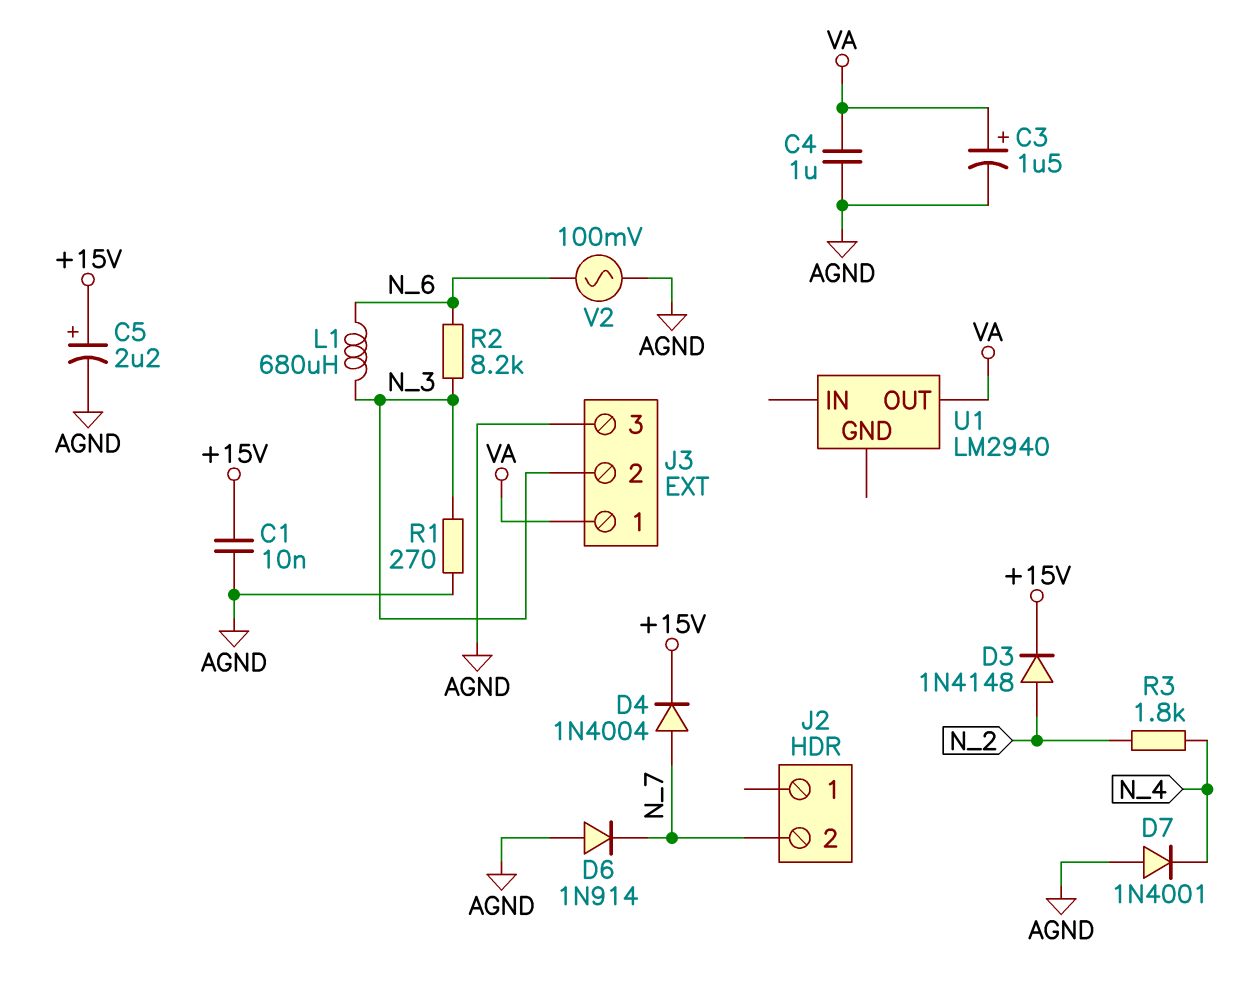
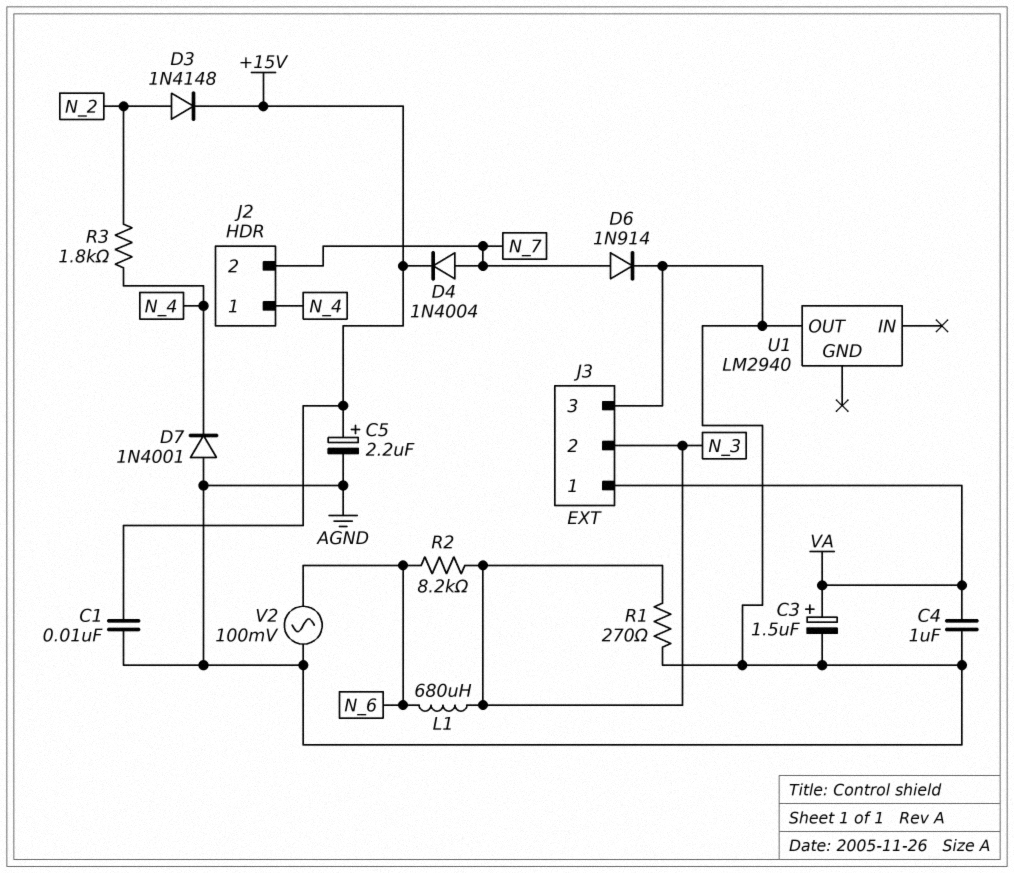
D6: diode 1N914 (A AGND, K N_7) -> diode 1N914 (A N_7, K AGND)
J2 pin 1: none -> N_4
U1 pin OUT: VA -> AGND

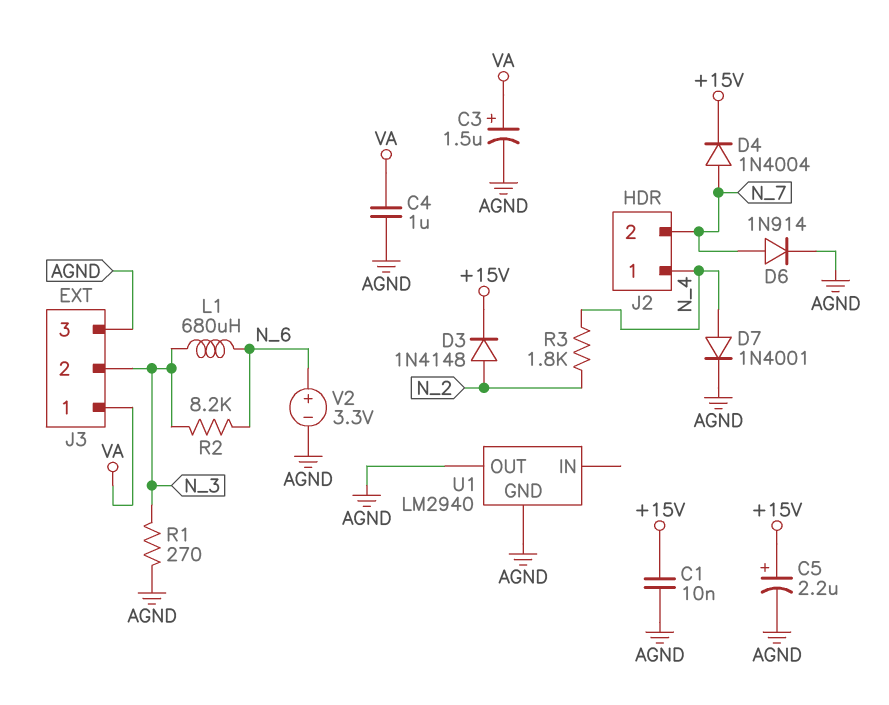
D7: diode 1N4001 (A AGND, K N_4) -> diode 1N4001 (A N_4, K AGND)
U1 pin GND: none -> AGND
V2: AC 100mV (AGND, N_6) -> 3.3V (plus N_6, minus AGND)

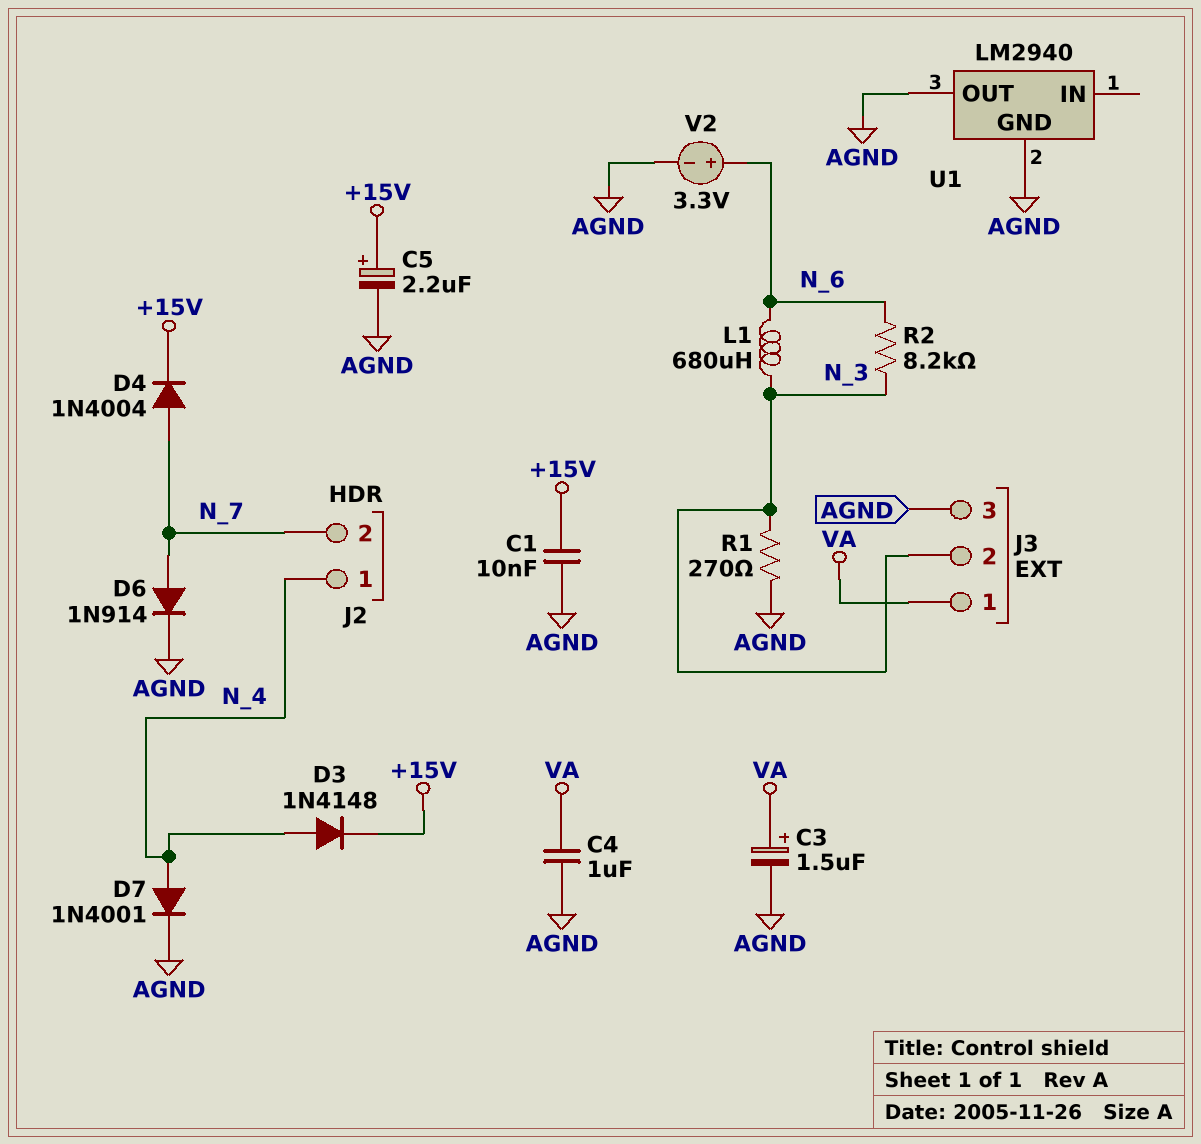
D3: diode 1N4148 (A N_2, K +15V) -> diode 1N4148 (A N_4, K +15V)
R3: 1.8k (N_2, N_4) -> none

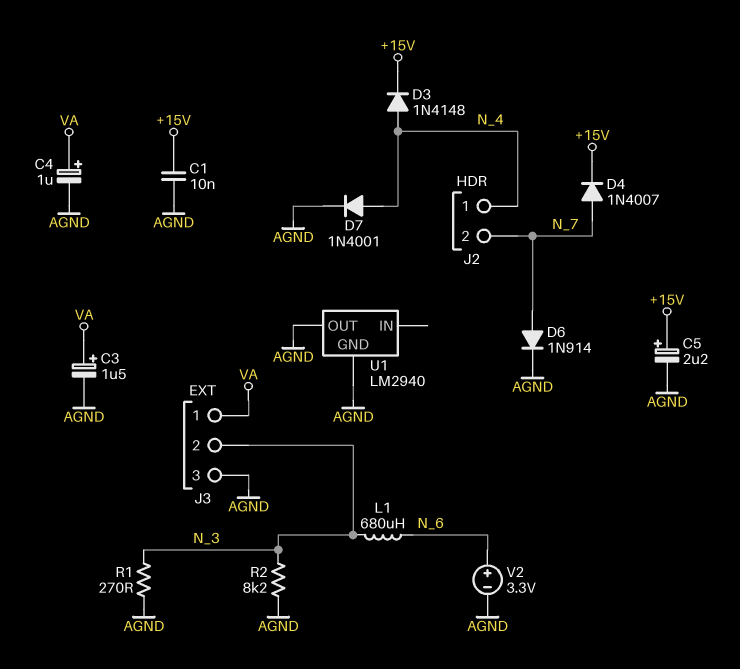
C4: 1uF (AGND, VA) -> 1uF (plus VA, minus AGND)
D4: diode 1N4004 (A N_7, K +15V) -> diode 1N4007 (A N_7, K +15V)
R2: 8.2k (N_3, N_6) -> 8.2k (AGND, N_3)

